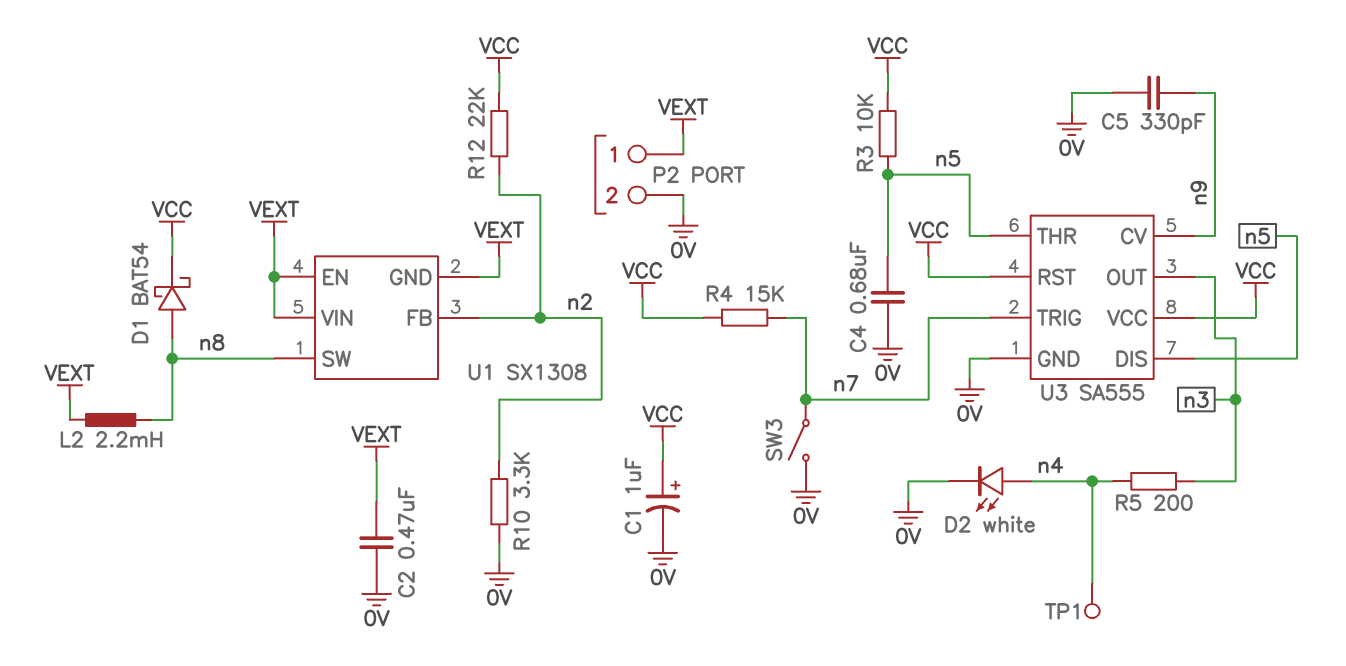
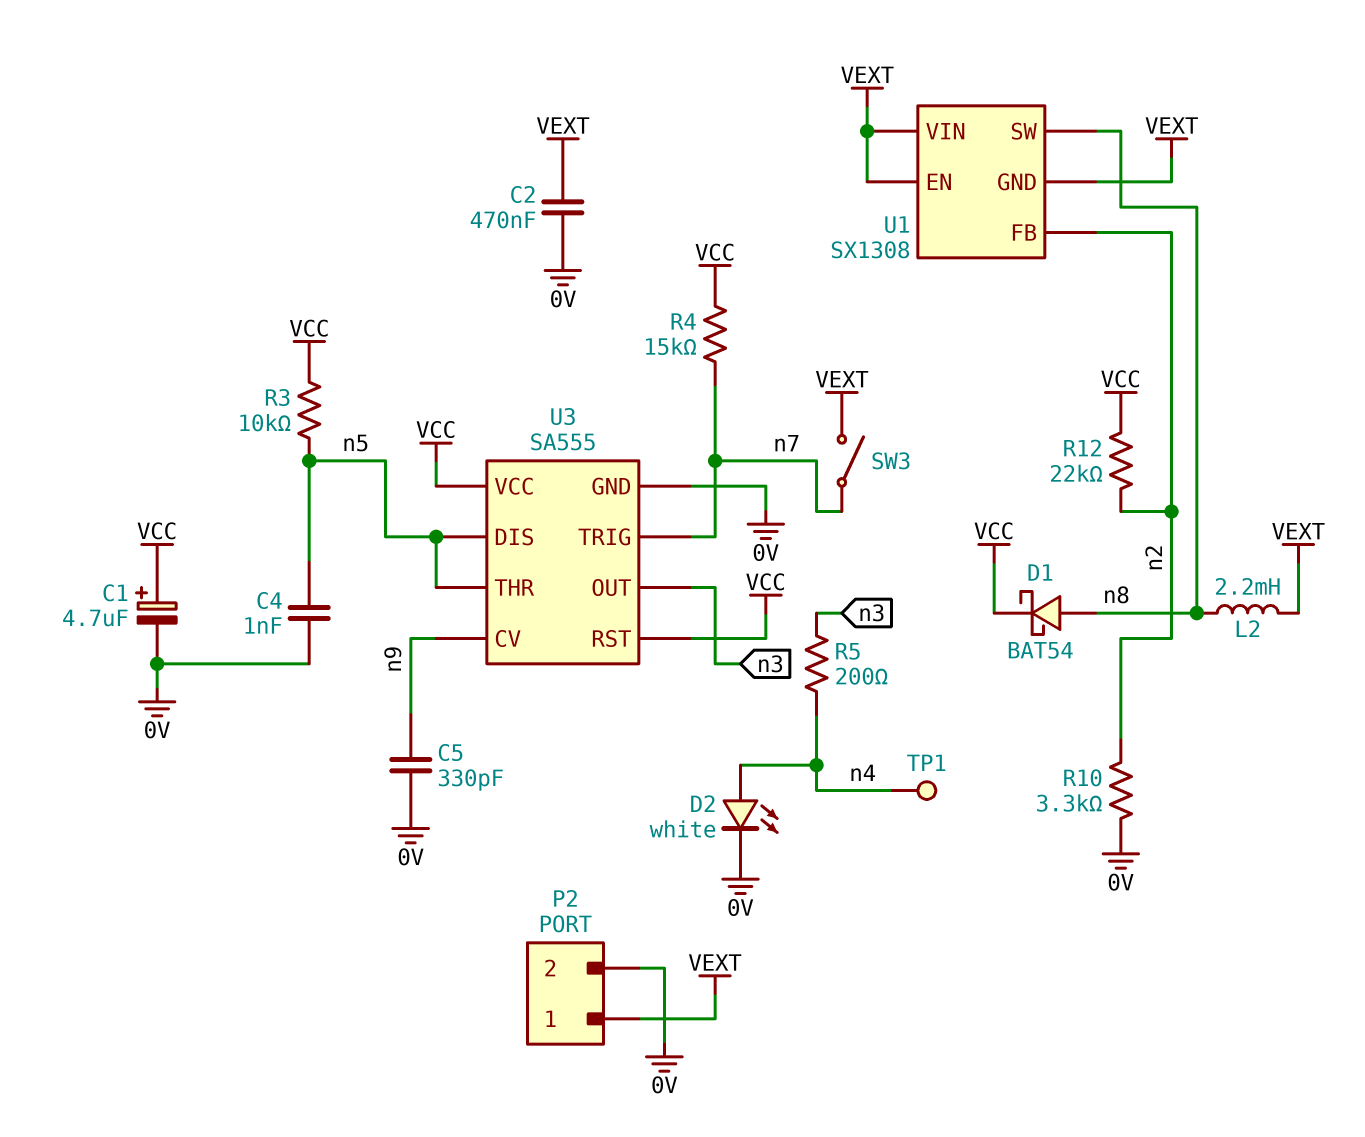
C1: 1uF (plus VCC, minus 0V) -> 4.7uF (plus VCC, minus 0V)
C4: 680nF (0V, n5) -> 1nF (0V, n5)
SW3: switch (0V, n7) -> switch (VEXT, n7)

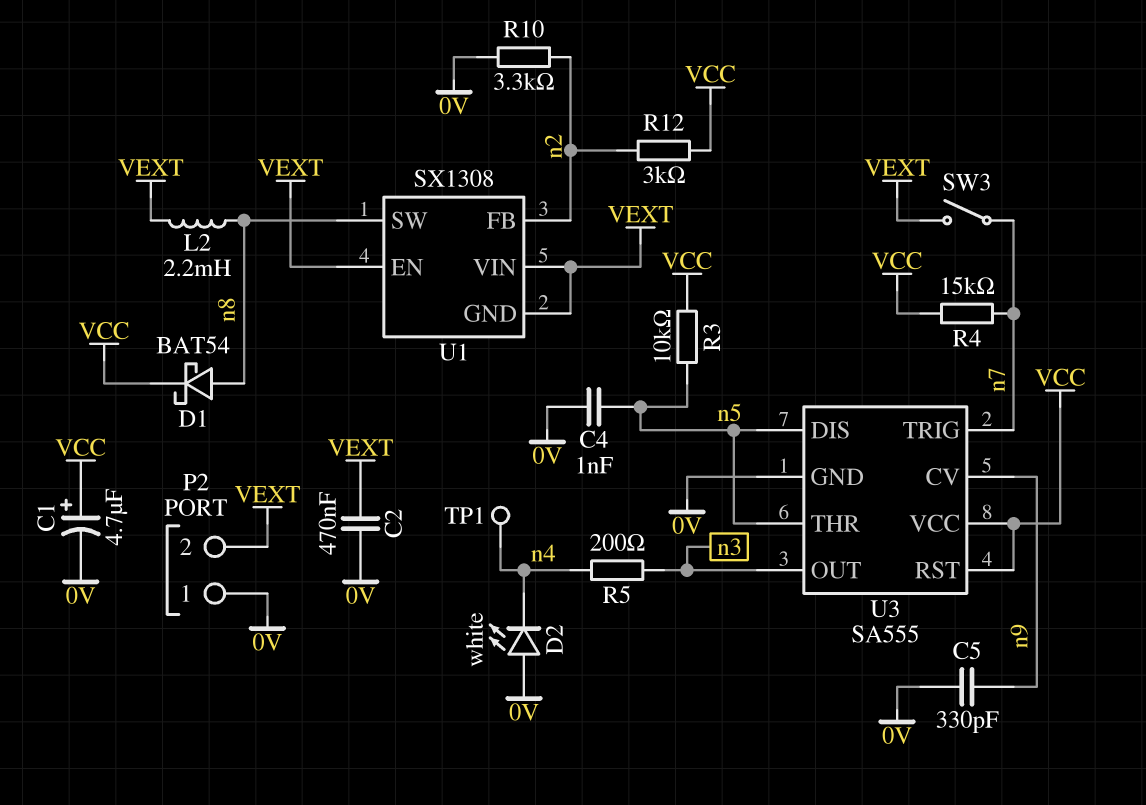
D2: LED white (A n4, K 0V) -> LED white (A 0V, K n4)
P2 pin 1: VEXT -> 0V
P2 pin 2: 0V -> VEXT
R12: 22k (VCC, n2) -> 3k (VCC, n2)

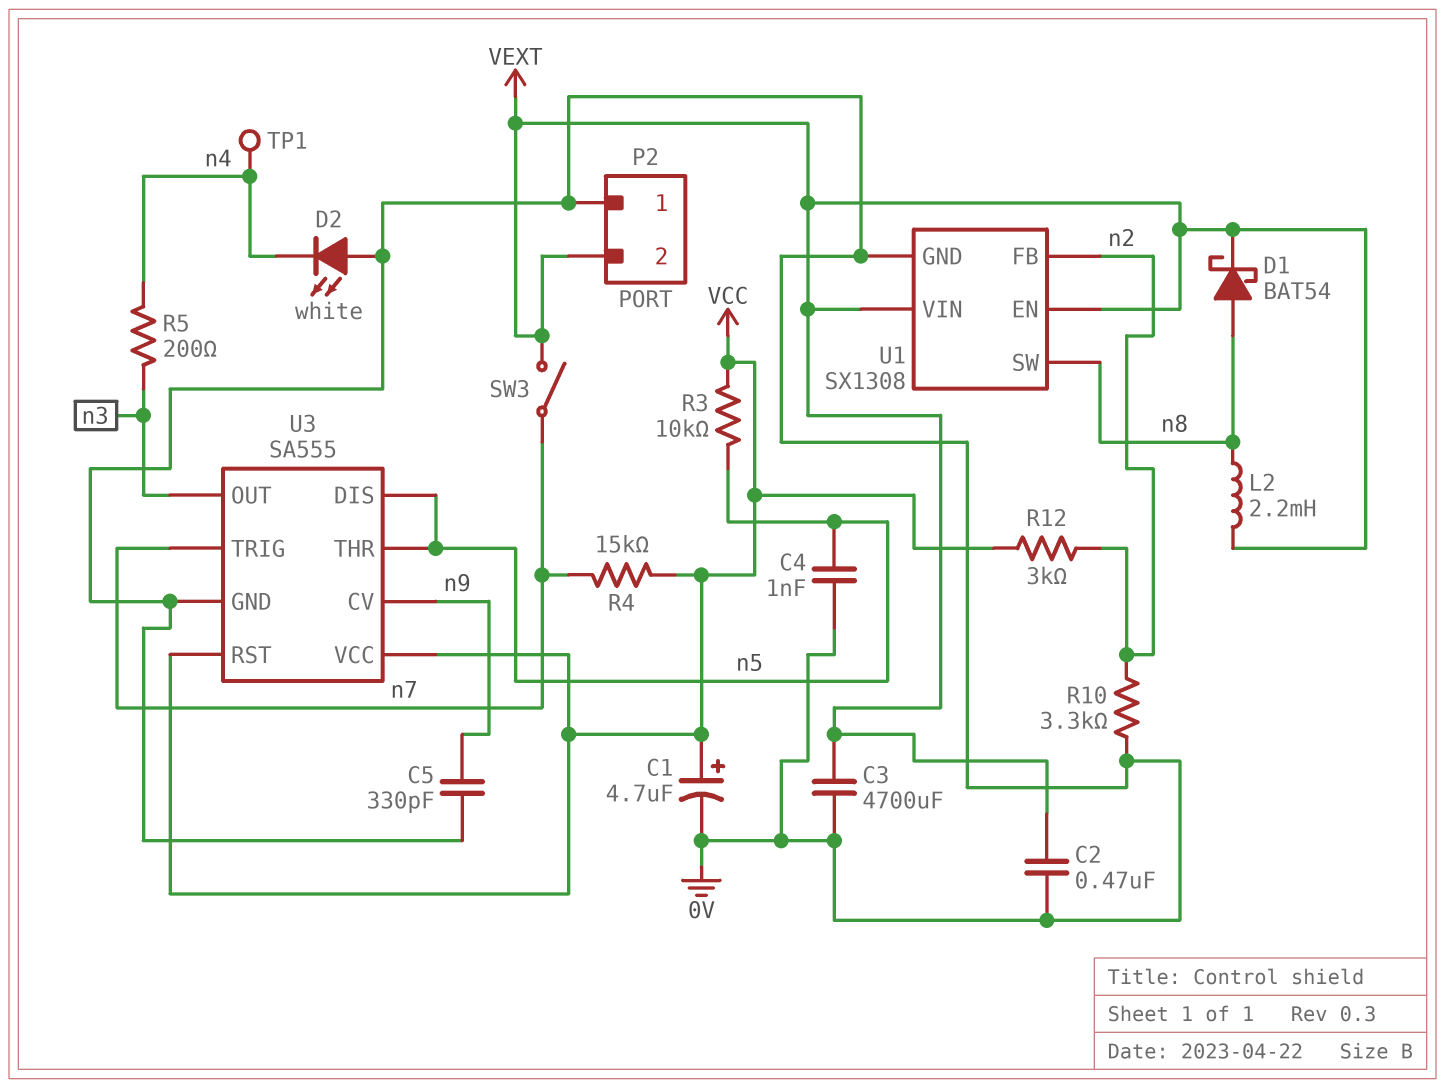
C3: none -> 4700uF (0V, VEXT)
D1: schottky BAT54 (A n8, K VCC) -> schottky BAT54 (A n8, K VEXT)
U1 pin GND: VEXT -> 0V

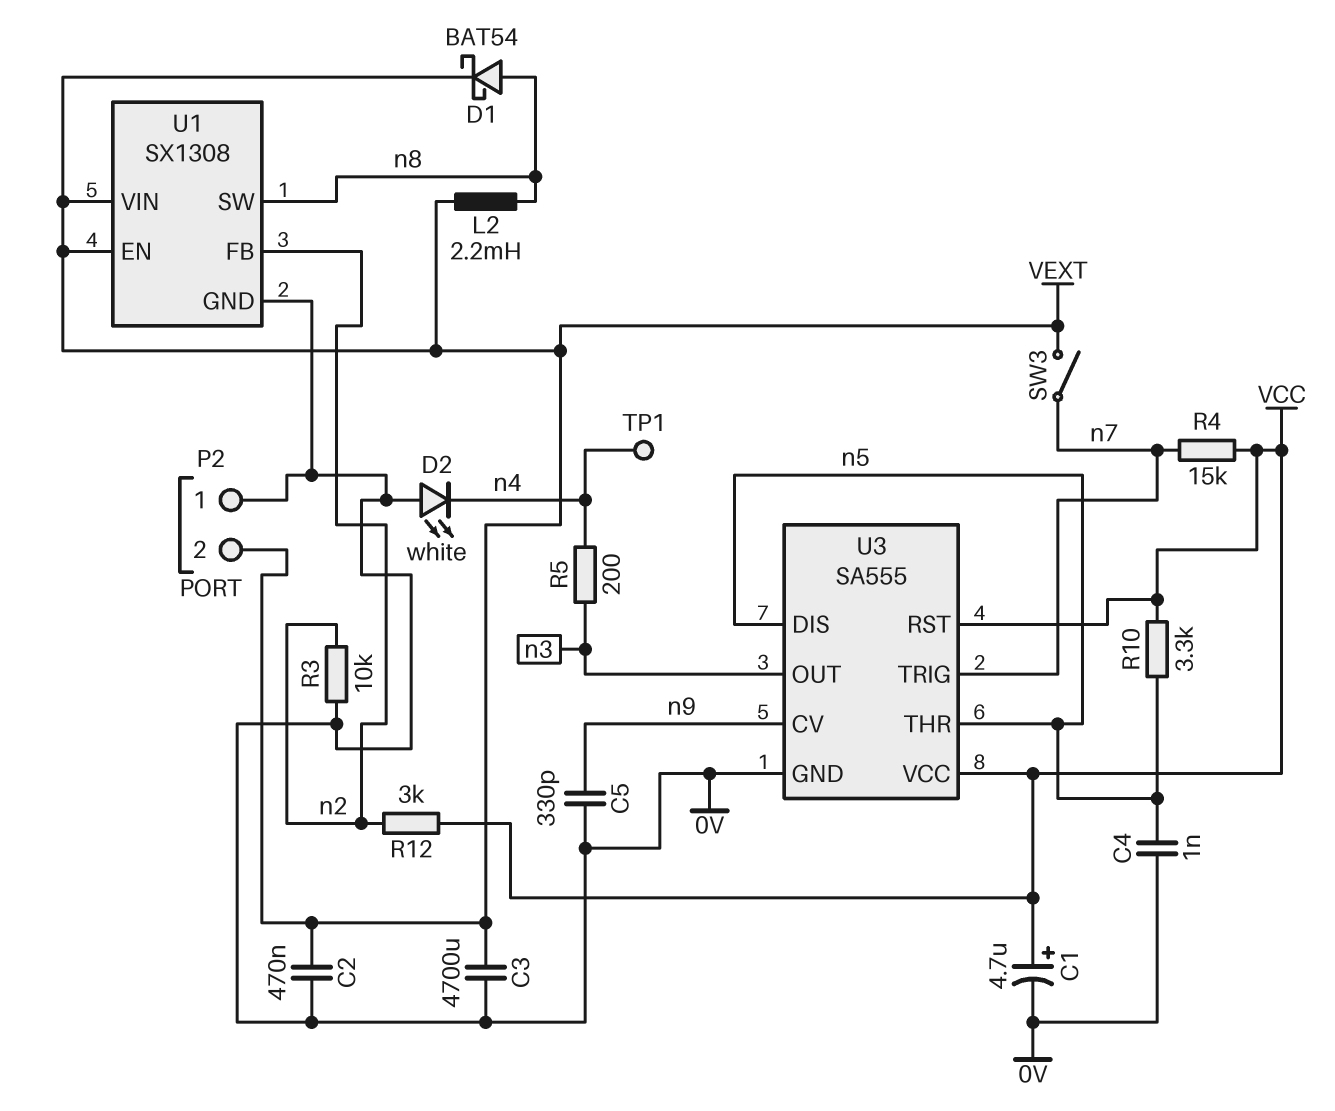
R3: 10k (VCC, n5) -> 10k (0V, n2)
R10: 3.3k (0V, n2) -> 3.3k (VCC, n5)

